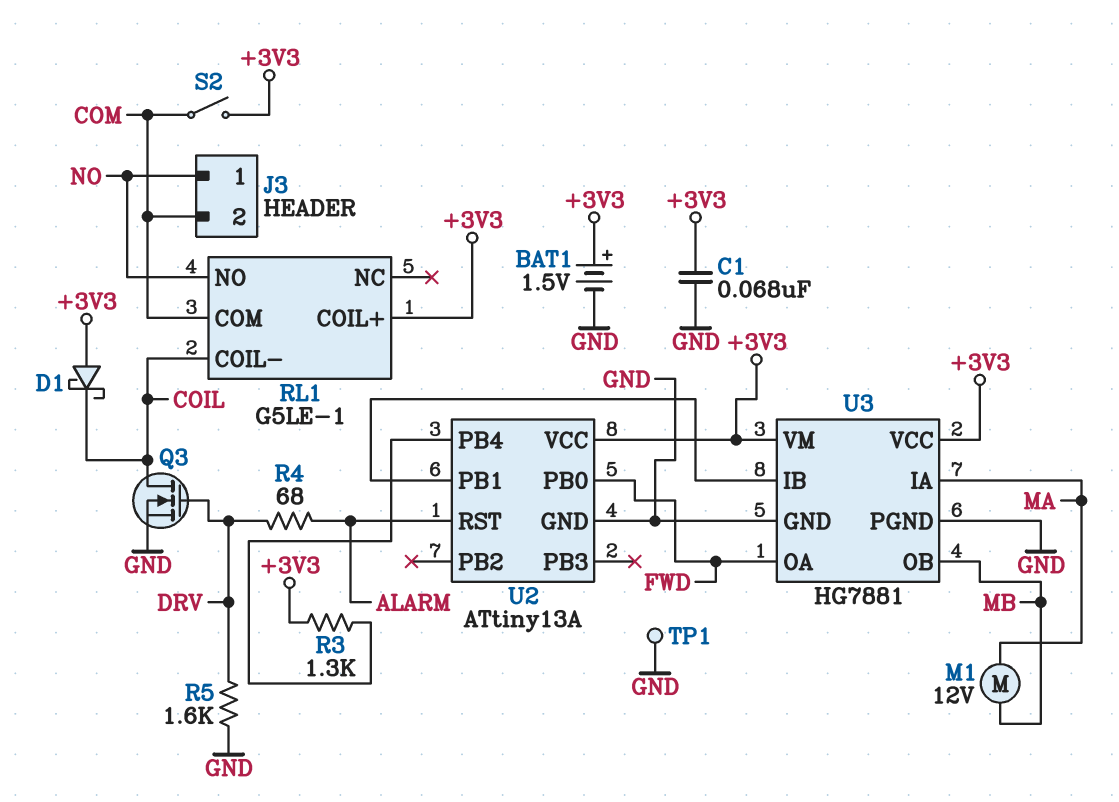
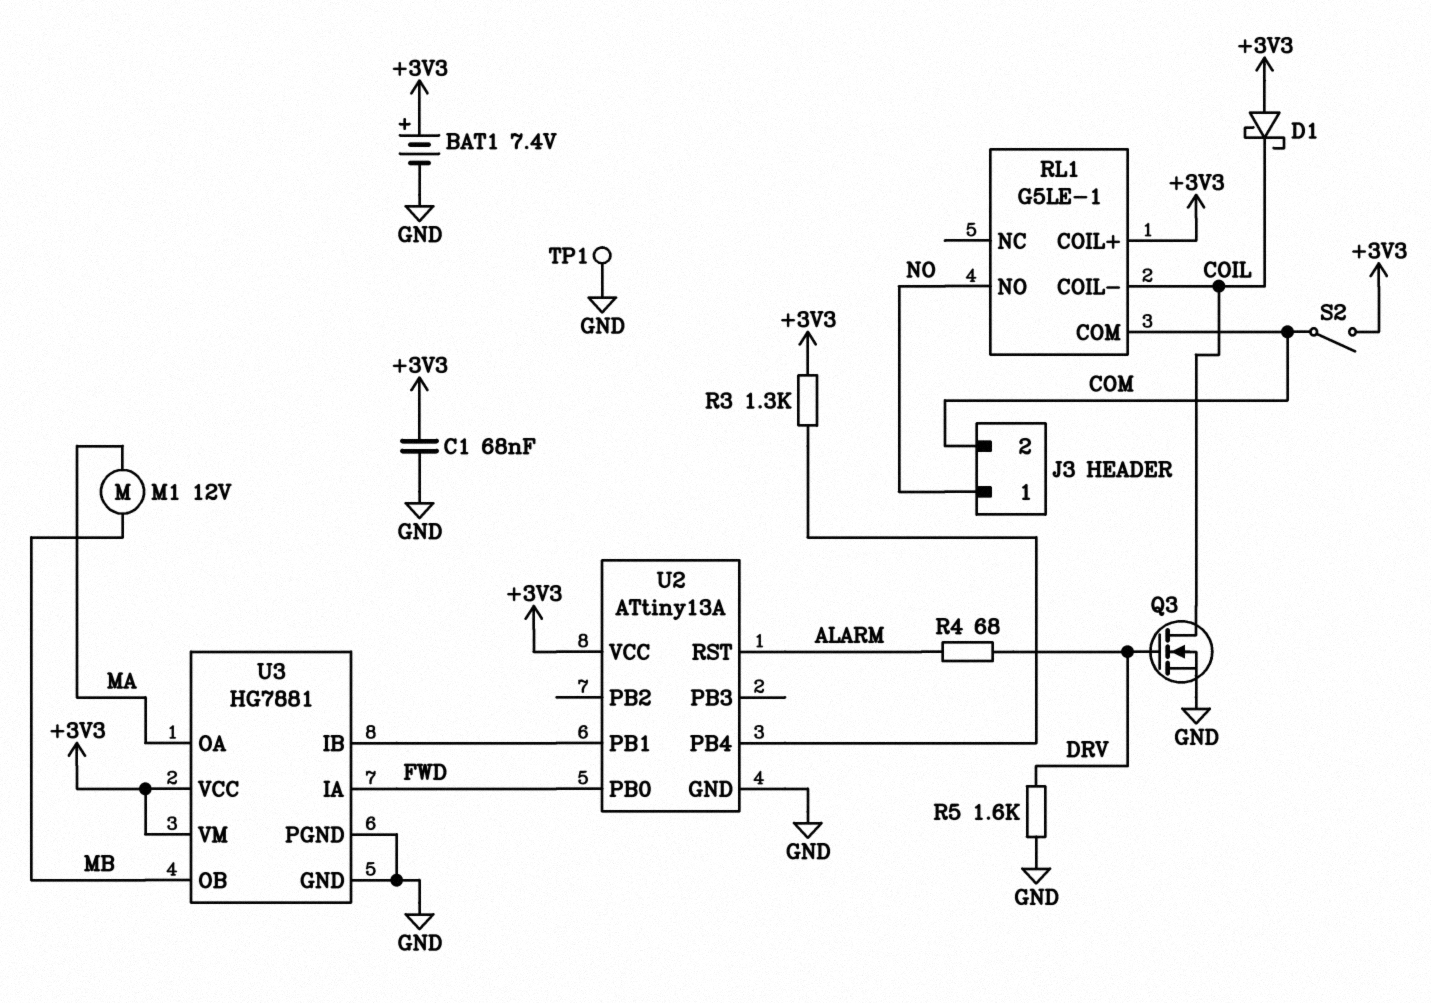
BAT1: 1.5V (plus +3V3, minus GND) -> 7.4V (plus +3V3, minus GND)
U3 pin IA: MA -> FWD
U3 pin OA: FWD -> MA

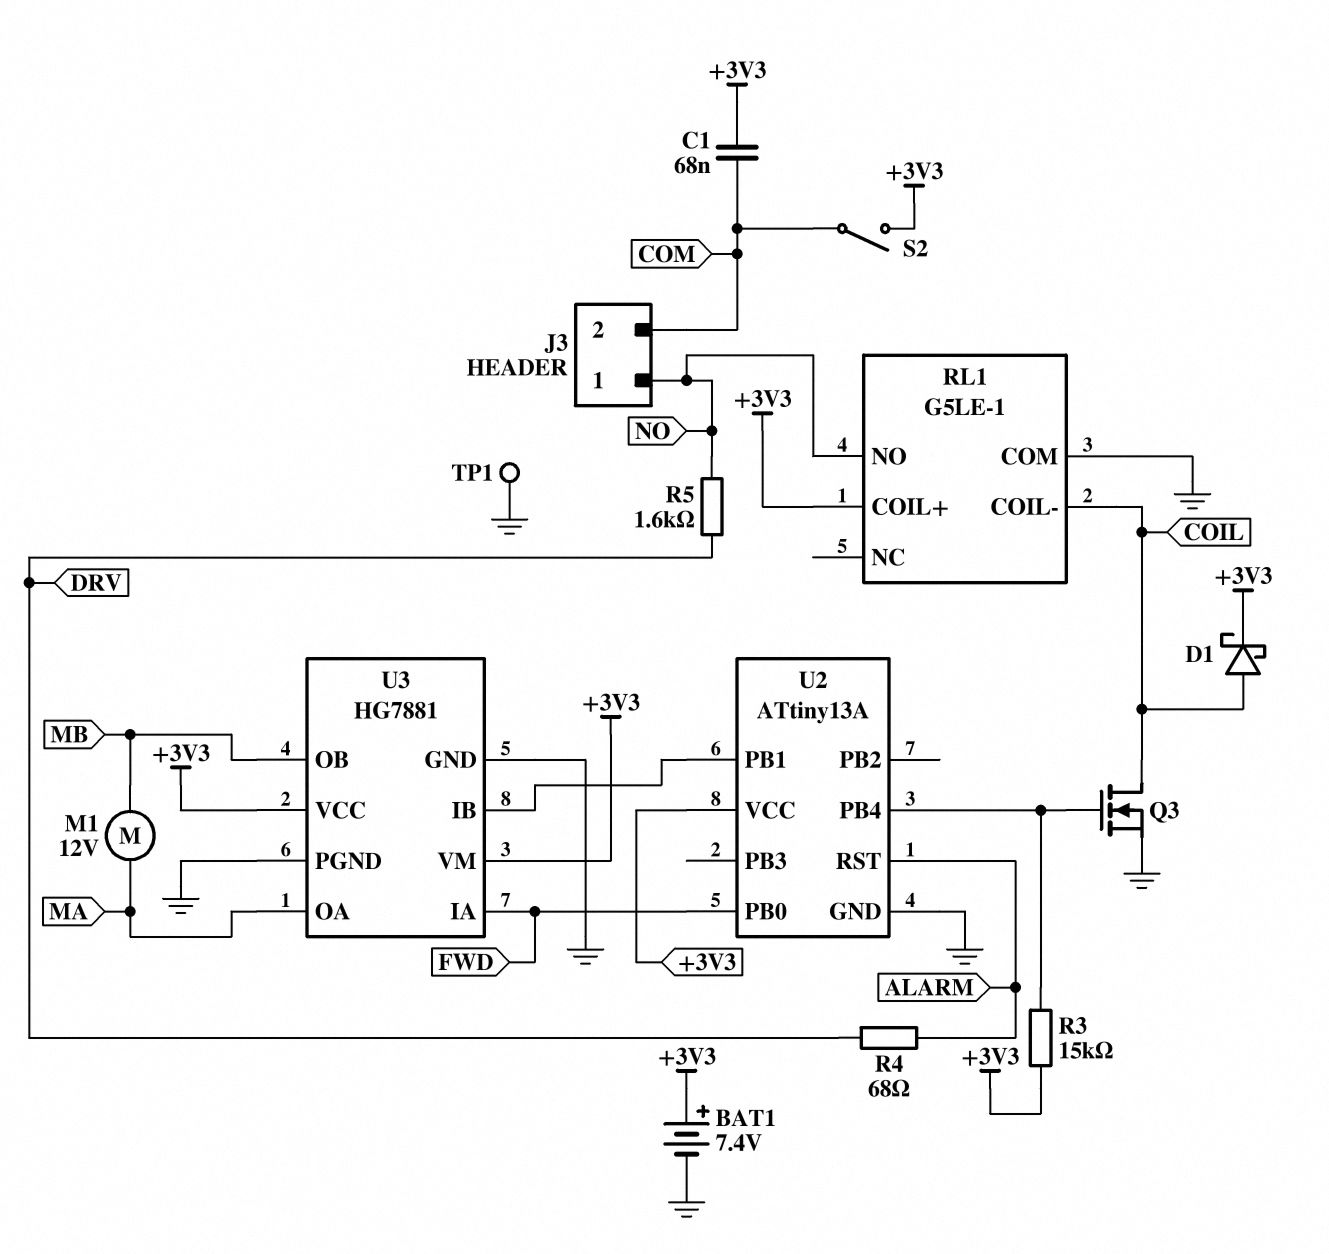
C1: 68nF (+3V3, GND) -> 68nF (+3V3, COM)
D1: schottky (A +3V3, K COIL) -> schottky (A COIL, K +3V3)
Q3: NMOS (G DRV, D COIL, S GND) -> NMOS (G U2/PB4, D COIL, S GND)
R3: 1.3k (+3V3, U2/PB4) -> 15k (+3V3, U2/PB4)
R5: 1.6k (DRV, GND) -> 1.6k (DRV, NO)
RL1 pin COM: COM -> GND

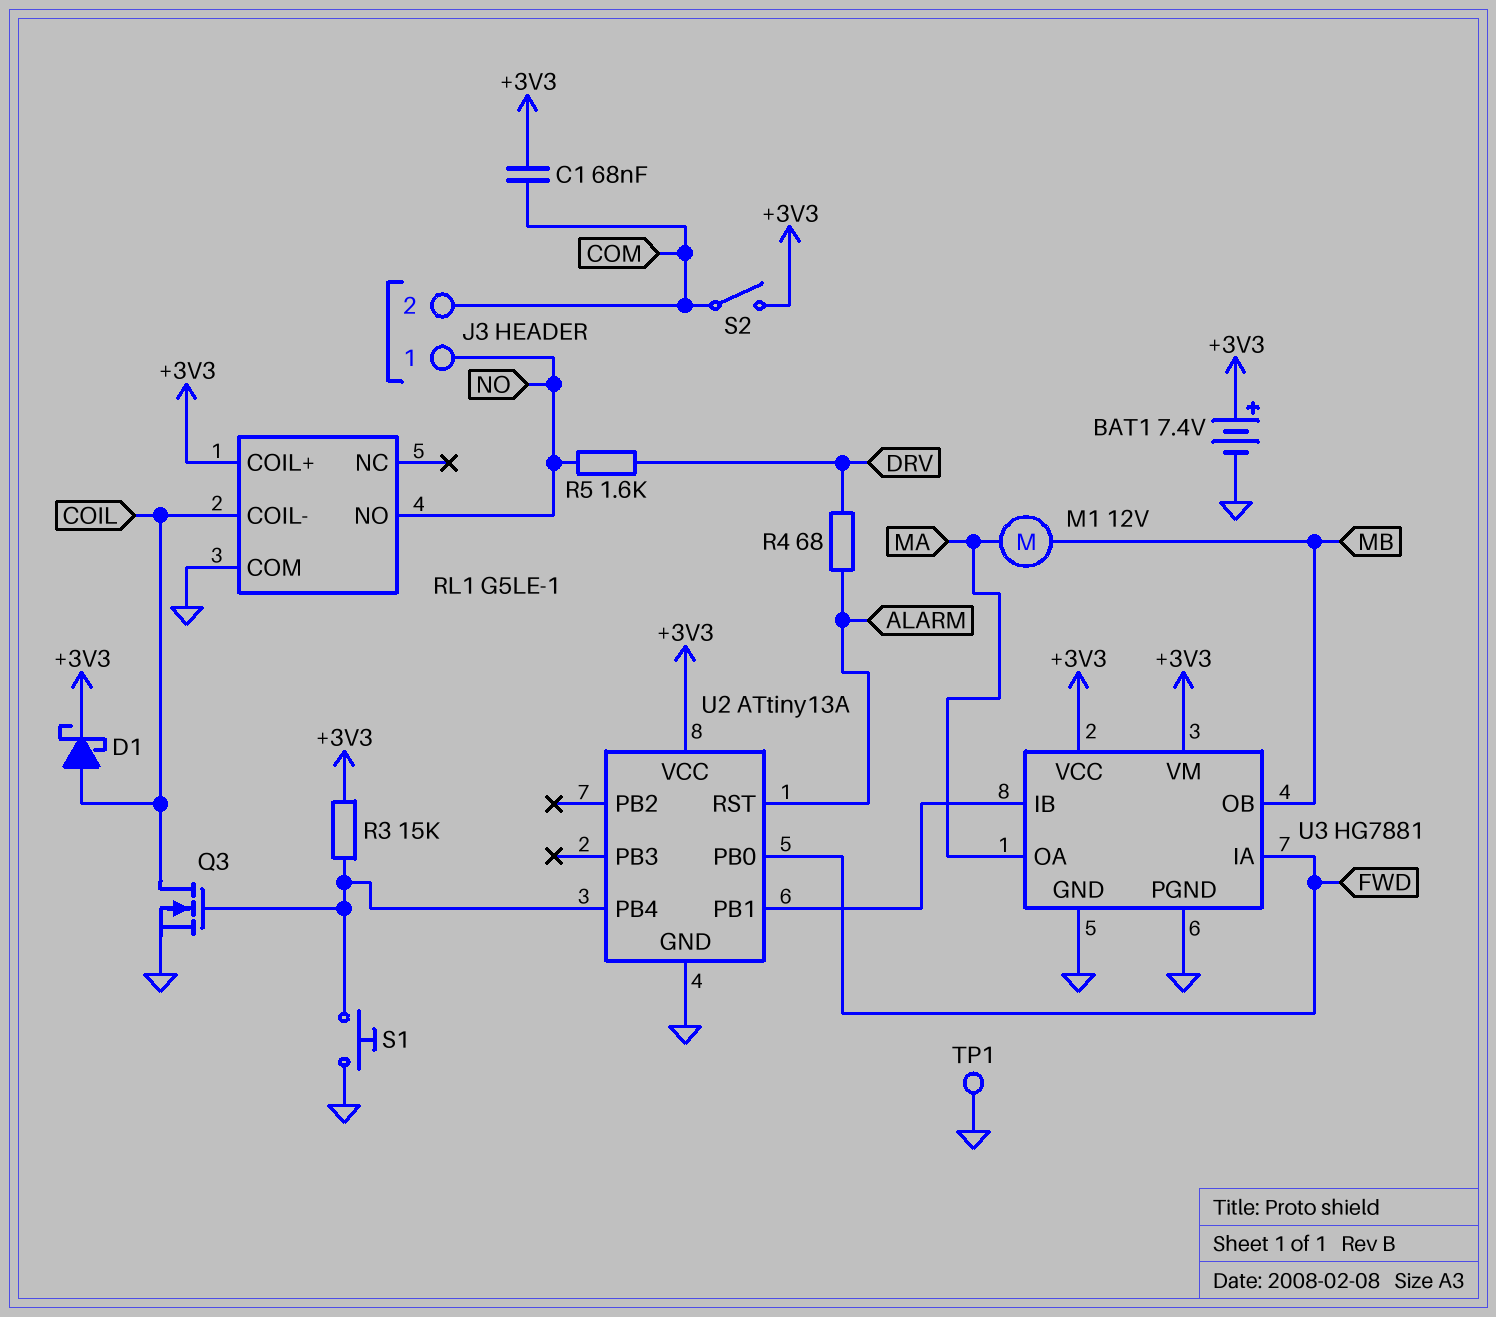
S1: none -> button (GND, U2/PB4)

